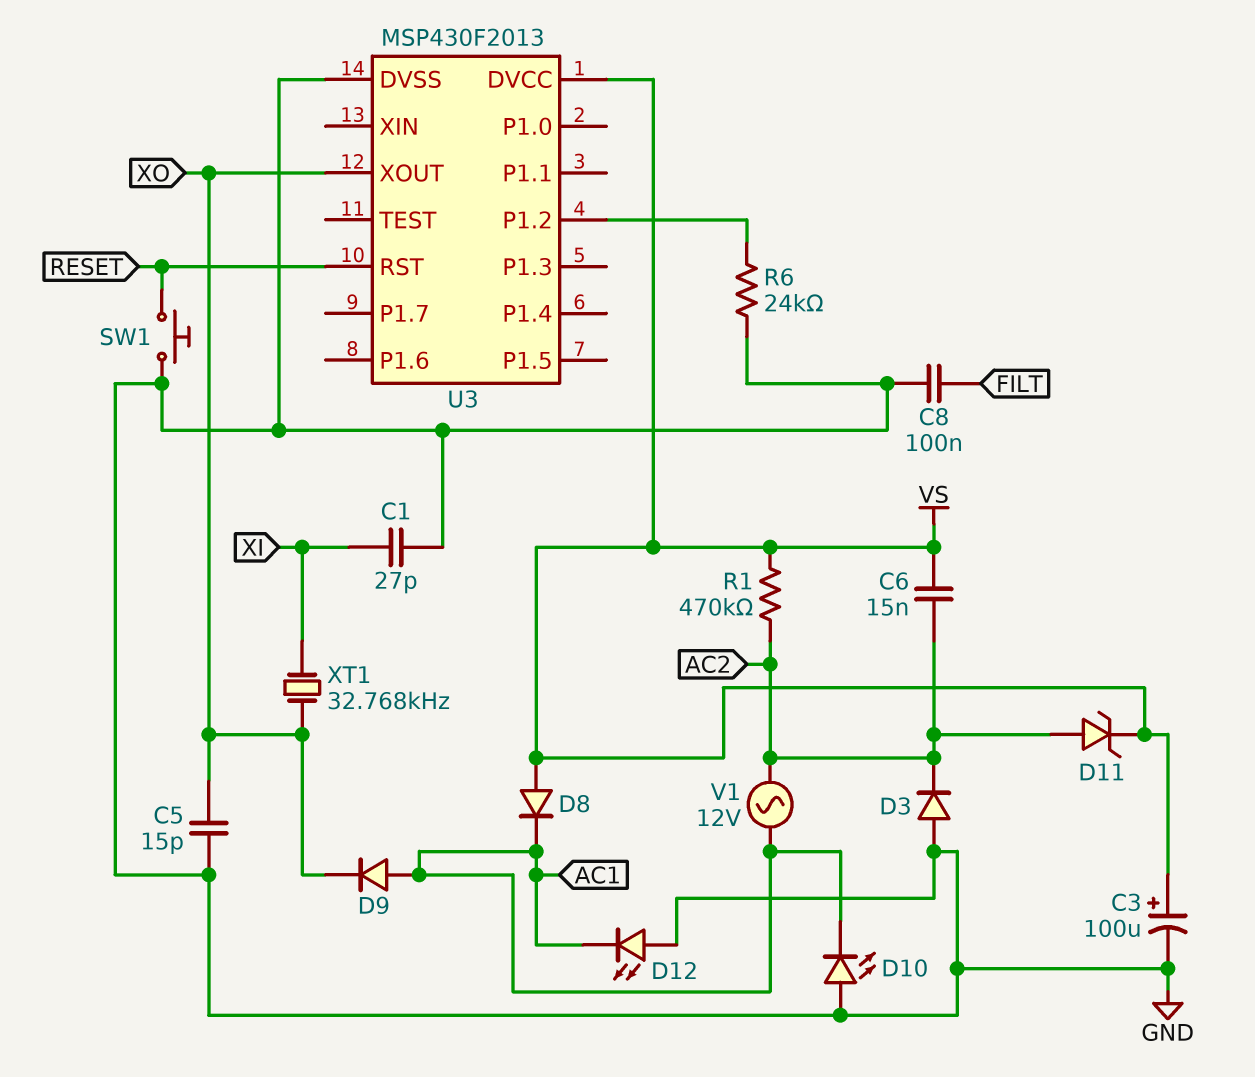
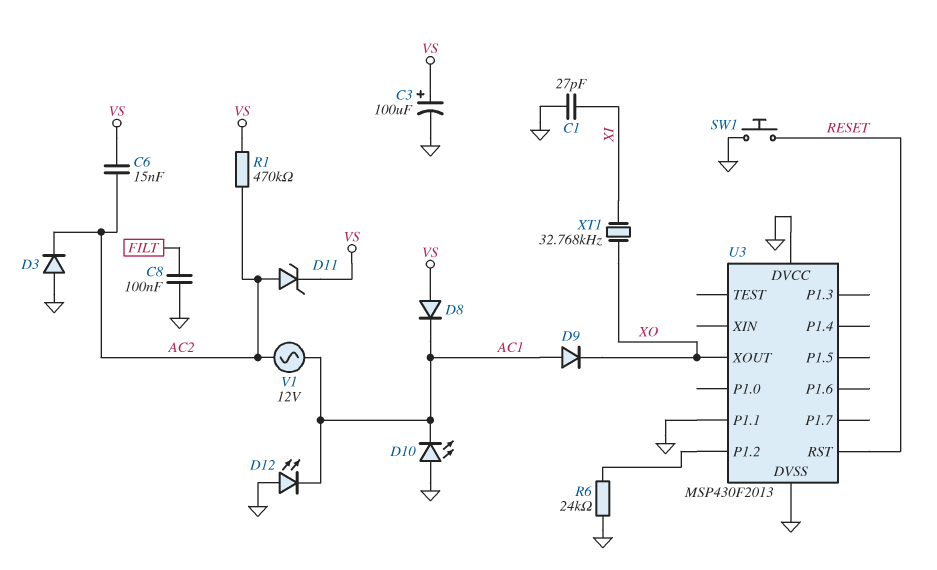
C5: 15pF (GND, XO) -> none
U3 pin DVCC: VS -> GND
U3 pin P1.1: none -> GND

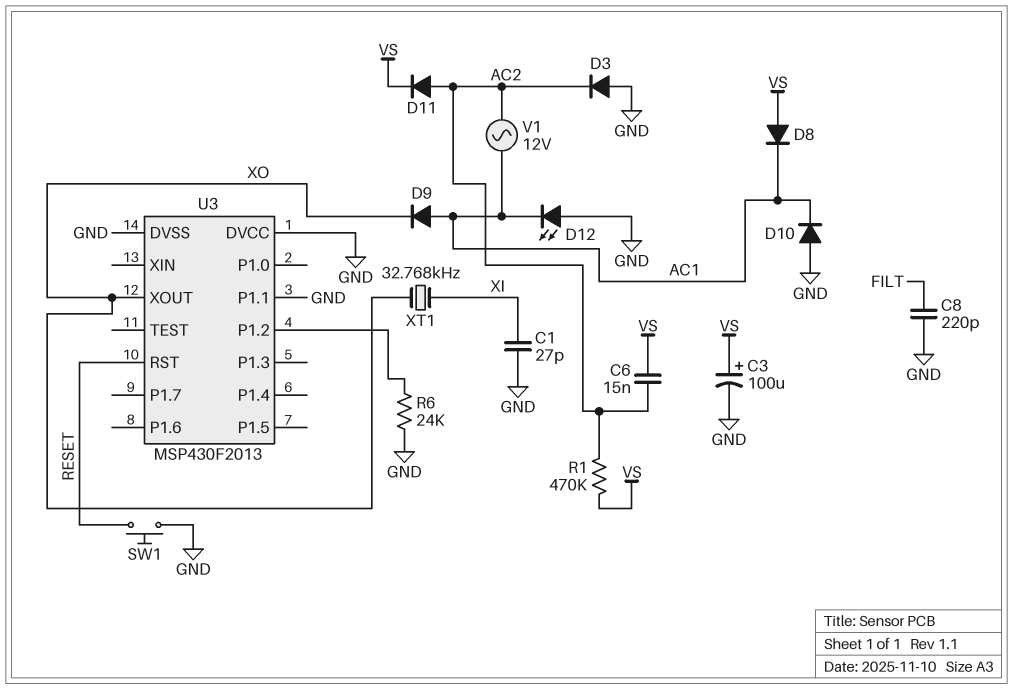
C8: 100nF (FILT, GND) -> 220pF (FILT, GND)
D10: LED (A GND, K AC1) -> diode (A GND, K AC1)
D11: zener (A AC2, K VS) -> diode (A AC2, K VS)

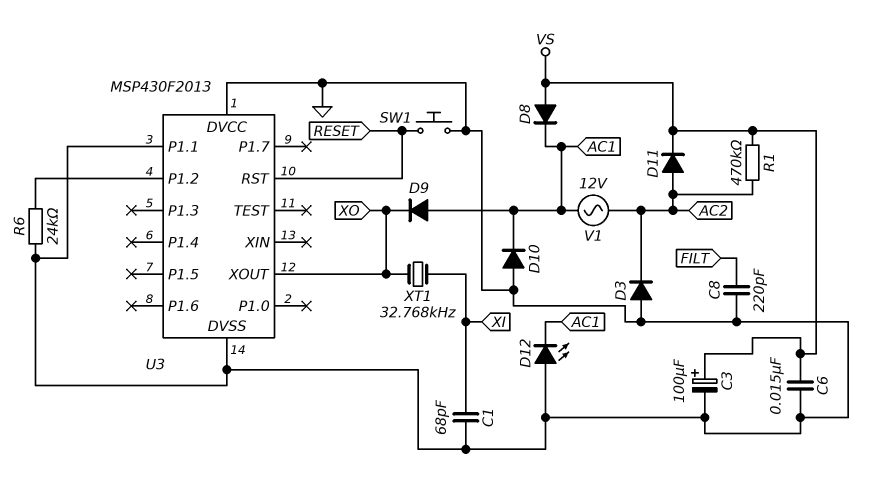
C1: 27pF (GND, XI) -> 68pF (GND, XI)
C6: 15nF (AC2, VS) -> 15nF (GND, VS)

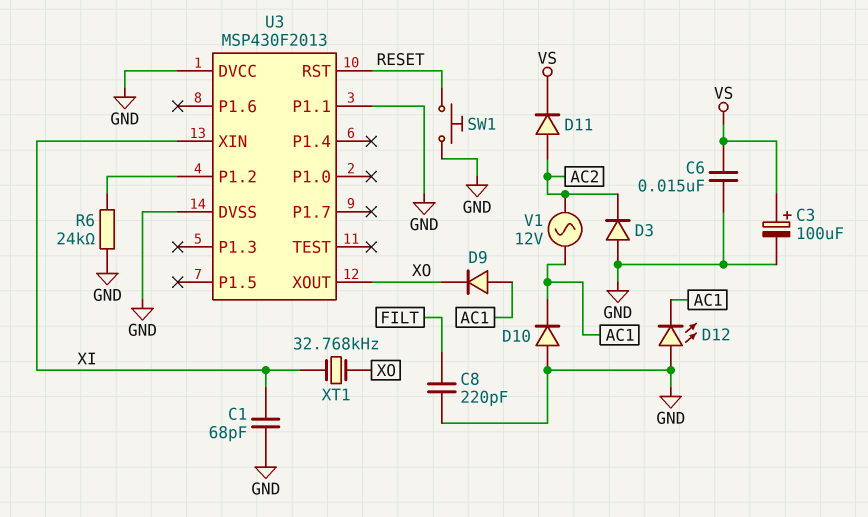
D8: diode (A VS, K AC1) -> none
R1: 470k (AC2, VS) -> none
U3 pin XIN: none -> XI

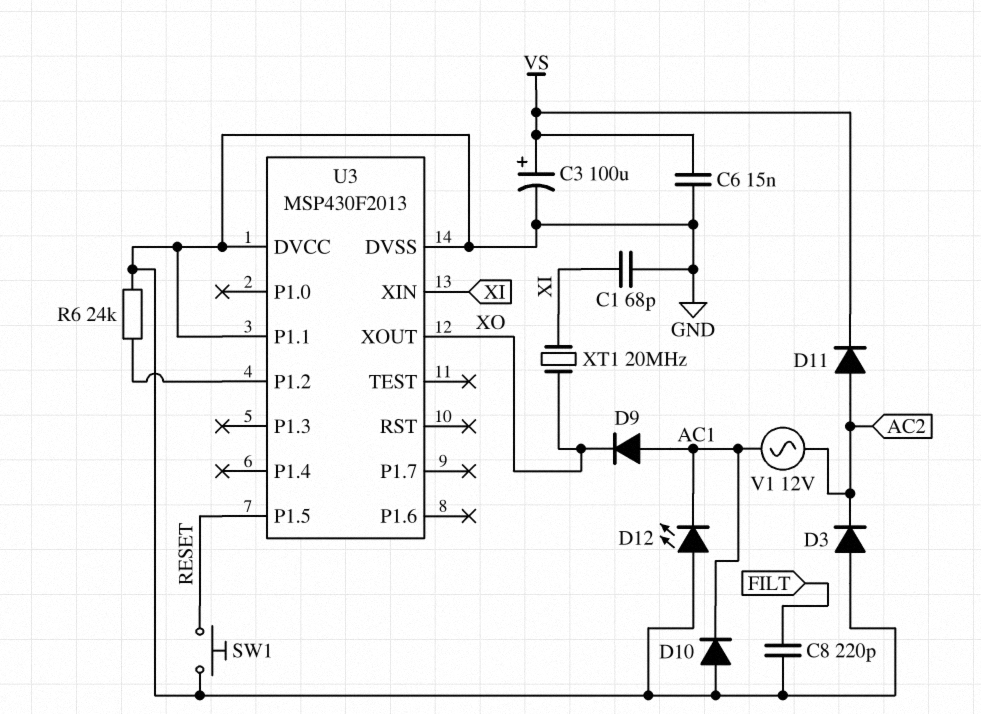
U3 pin P1.5: none -> RESET
U3 pin RST: RESET -> none
XT1: 32.768kHz (XI, XO) -> 20MHz (XI, XO)

